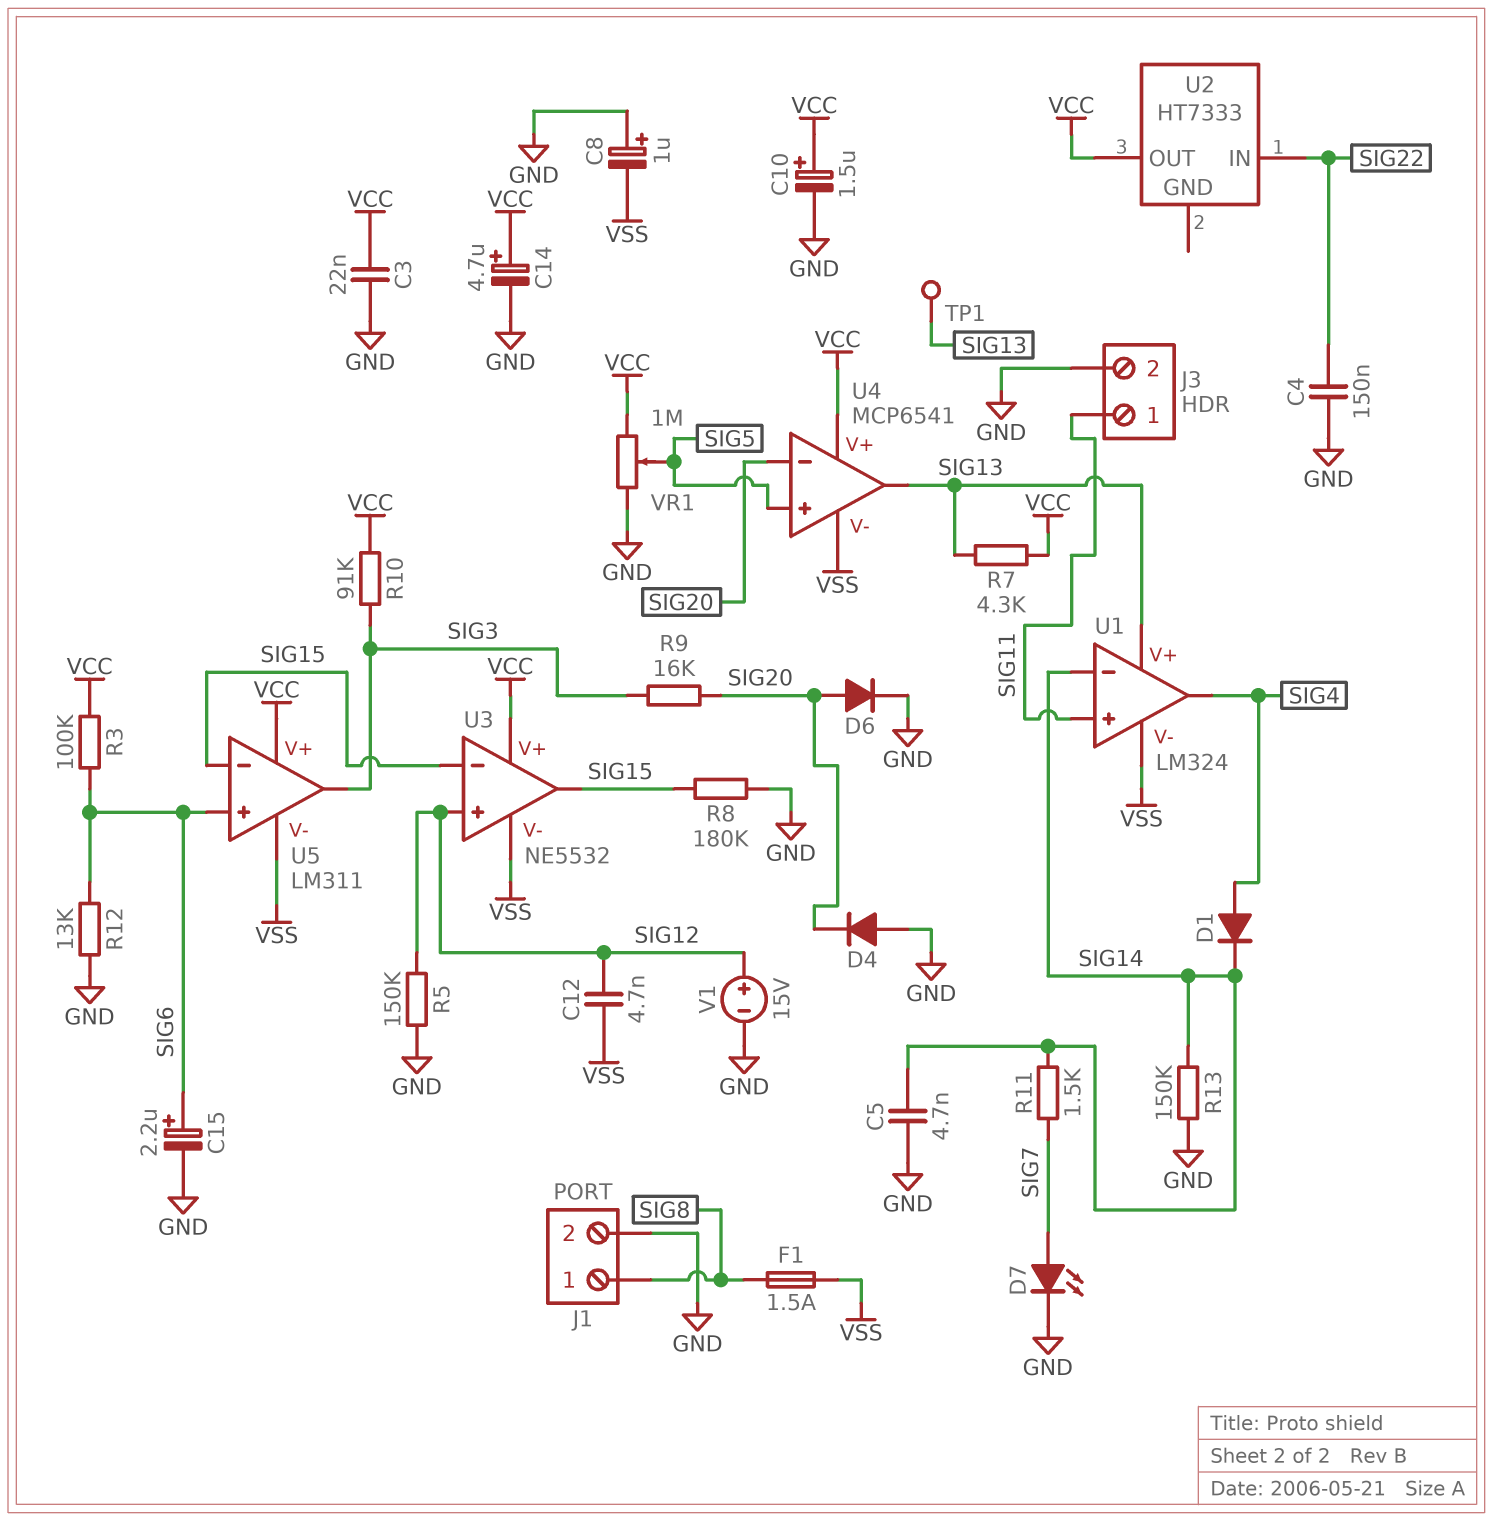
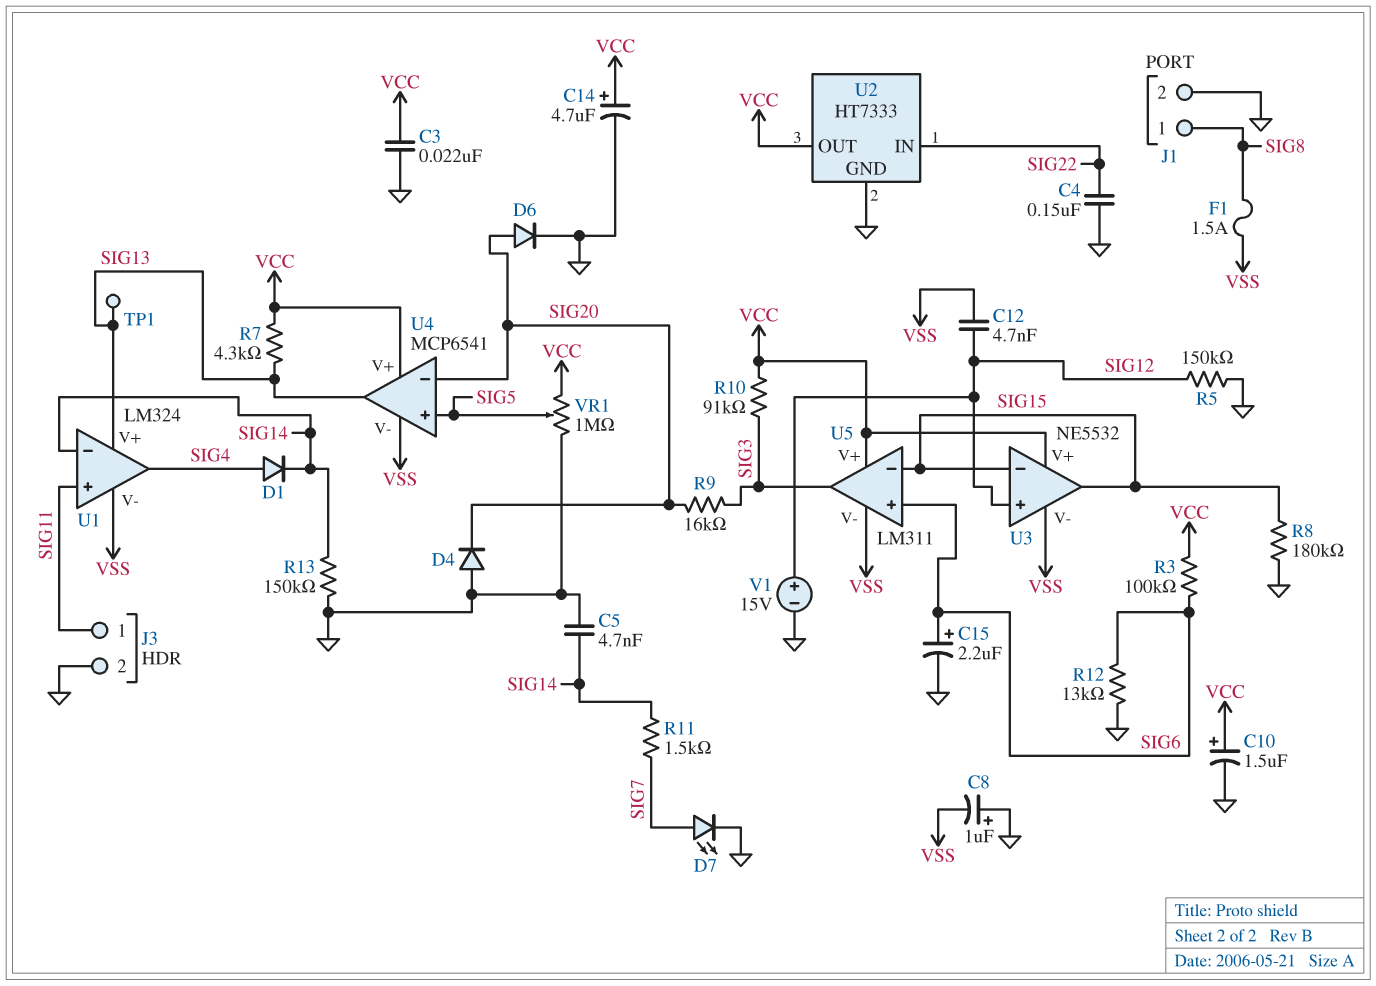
U2 pin GND: none -> GND

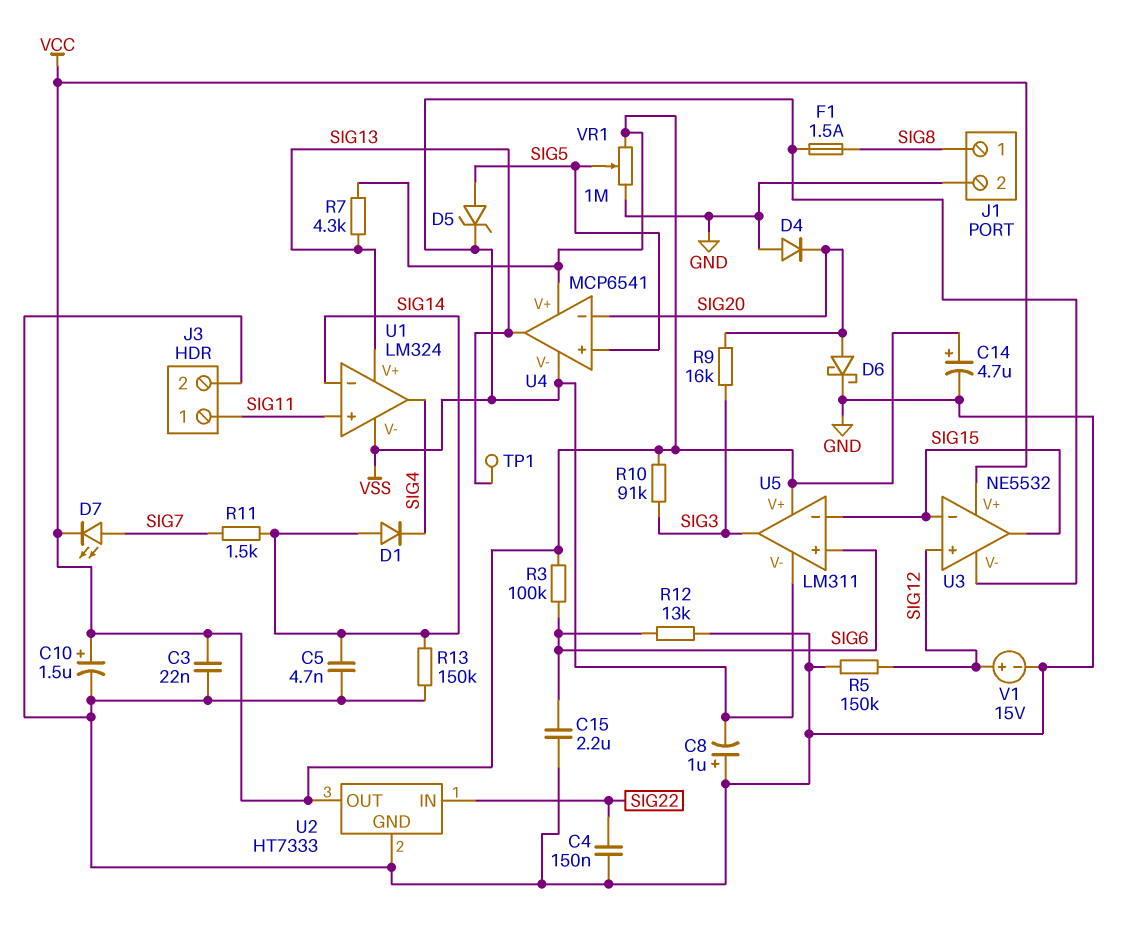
C12: 4.7nF (SIG12, VSS) -> none
C15: 2.2uF (plus SIG6, minus GND) -> 2.2uF (GND, SIG6)
D1: diode (A SIG4, K SIG14) -> diode (A SIG14, K SIG4)
D5: none -> zener (A SIG5, K VSS)
D6: diode (A SIG20, K GND) -> schottky (A SIG20, K GND)
D7: LED (A SIG7, K GND) -> LED (A SIG7, K VCC)
R8: 180k (GND, SIG15) -> none

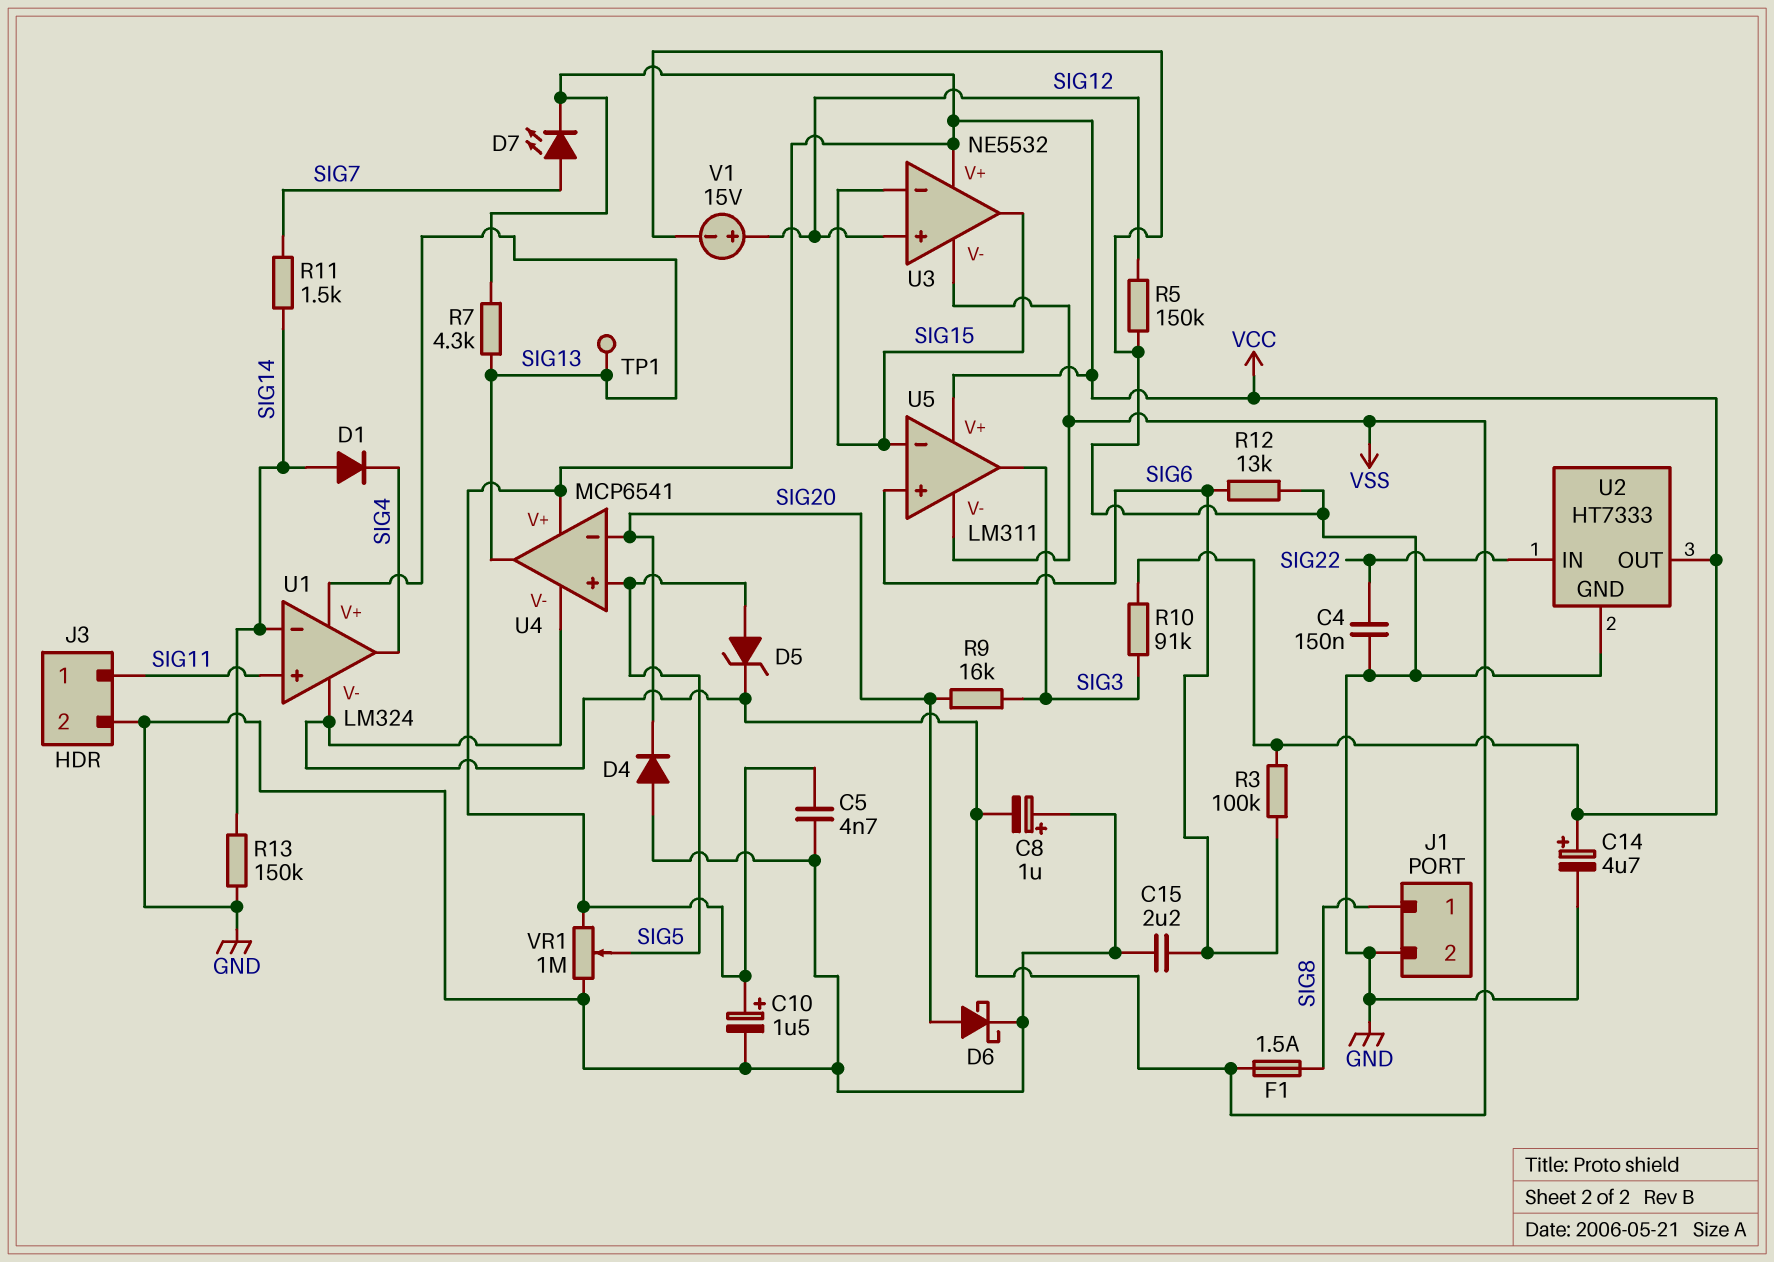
C3: 22nF (GND, VCC) -> none
C5: 4.7nF (GND, SIG14) -> 4.7nF (GND, VCC)

